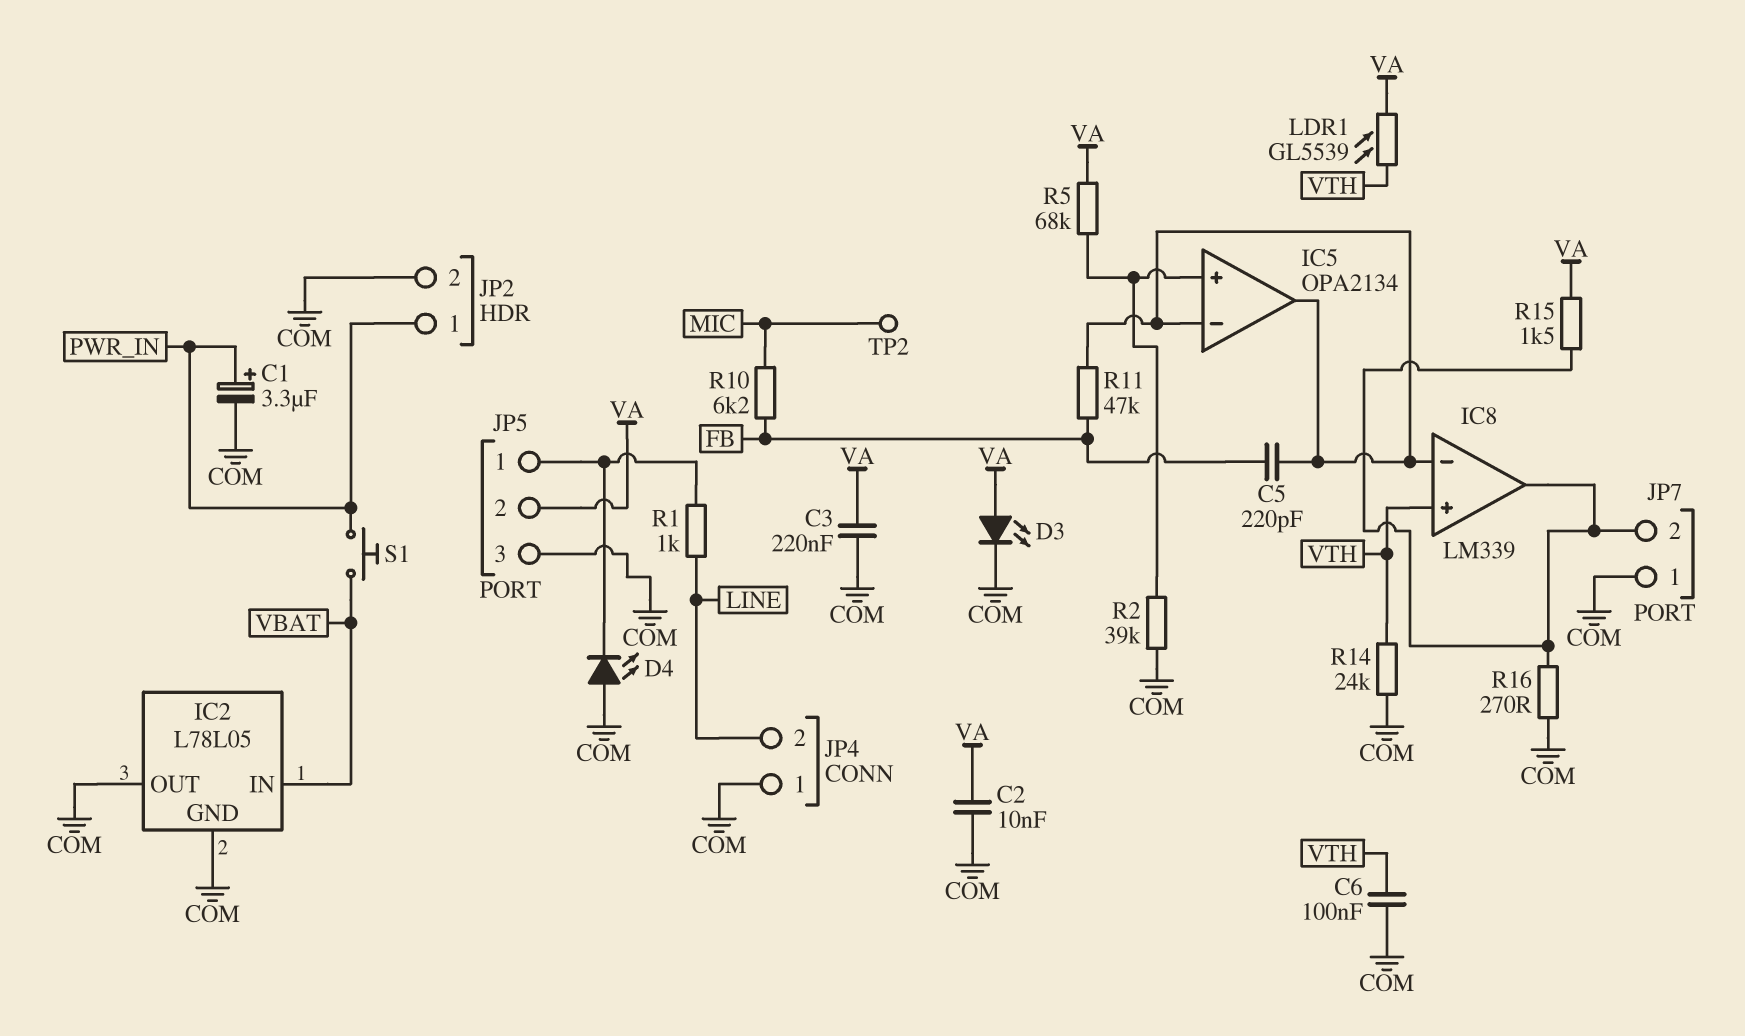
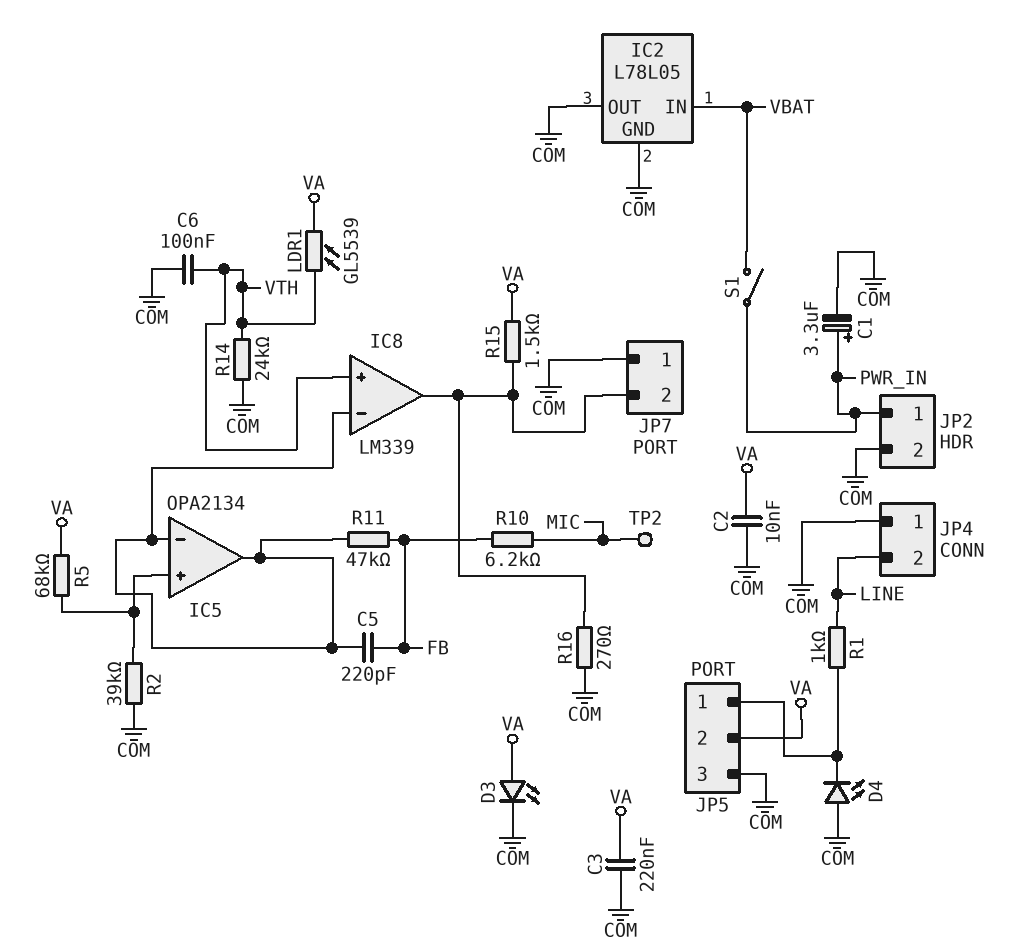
S1: button (PWR_IN, VBAT) -> switch (PWR_IN, VBAT)

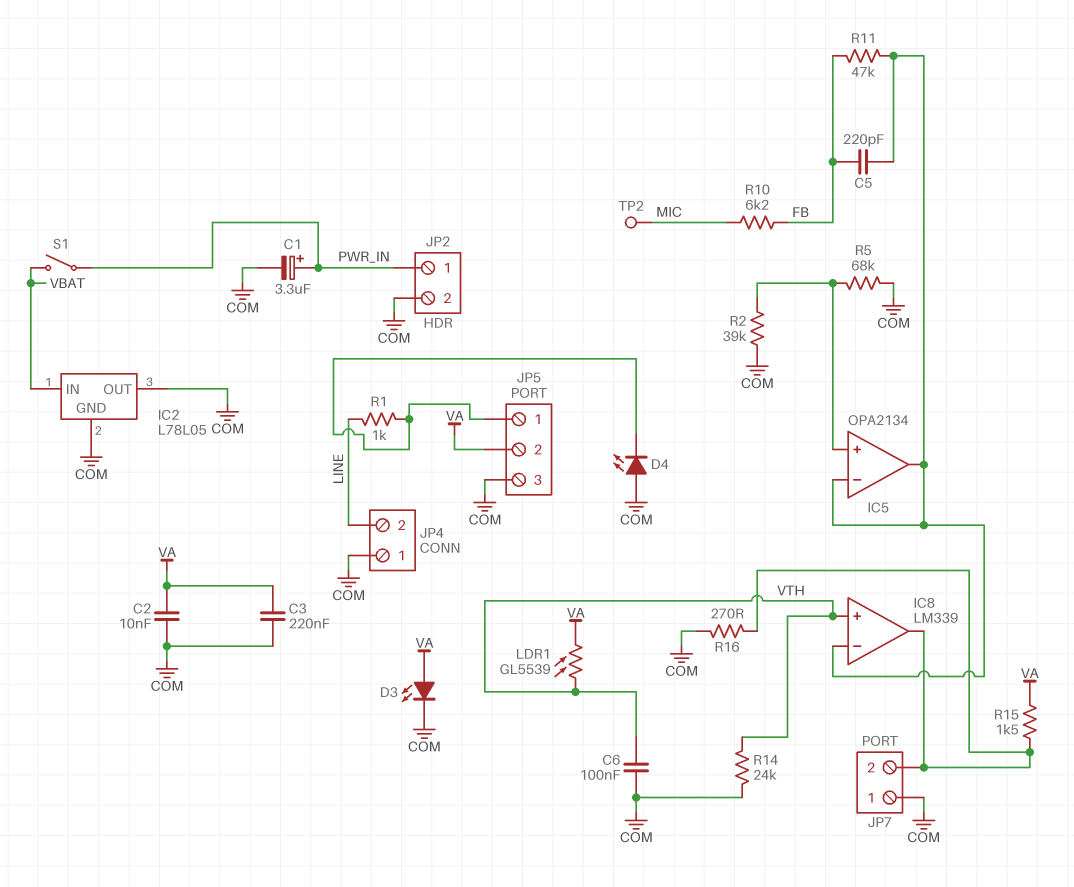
R5: 68k (IC5/in+, VA) -> 68k (COM, IC5/in+)

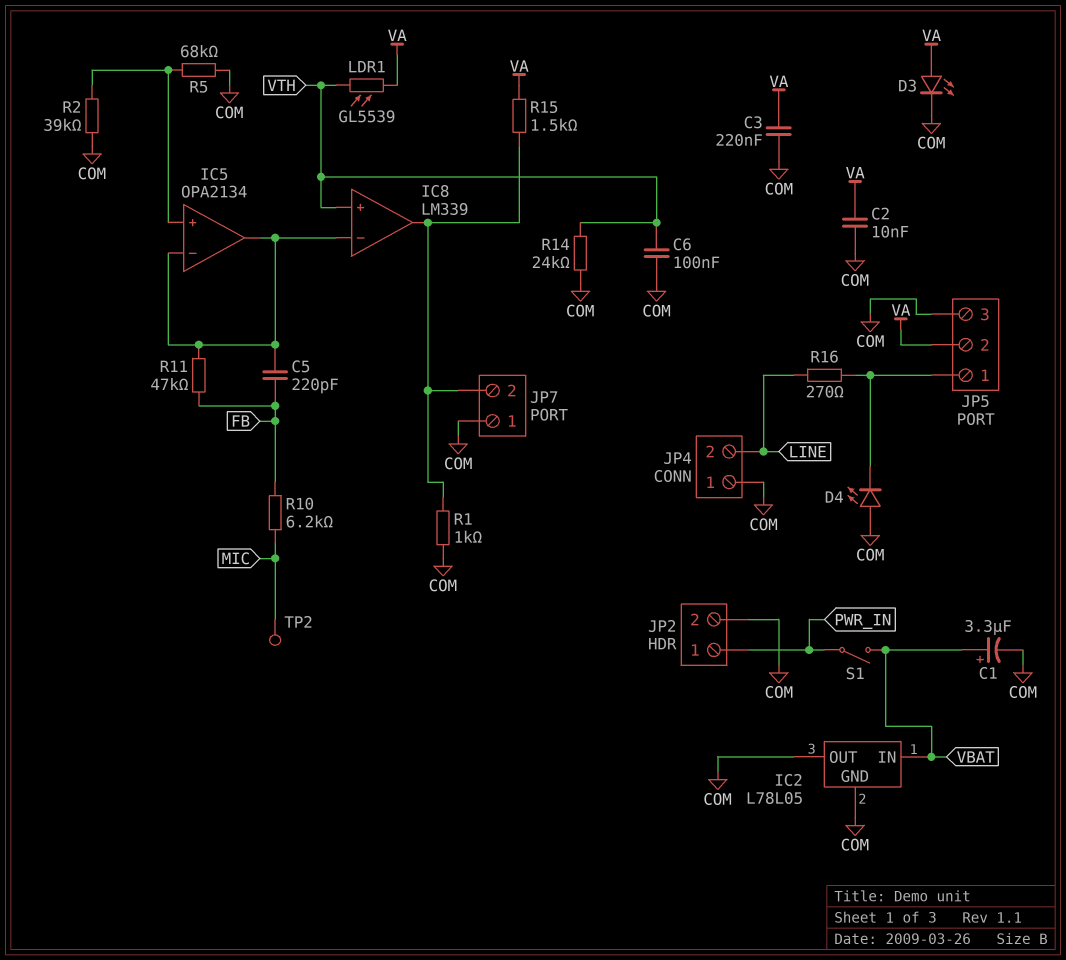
C1: 3.3uF (plus PWR_IN, minus COM) -> 3.3uF (plus VBAT, minus COM)
R1: 1k (JP5/1, LINE) -> 1k (COM, IC8/out)
R16: 270 (COM, IC8/out) -> 270 (JP5/1, LINE)

